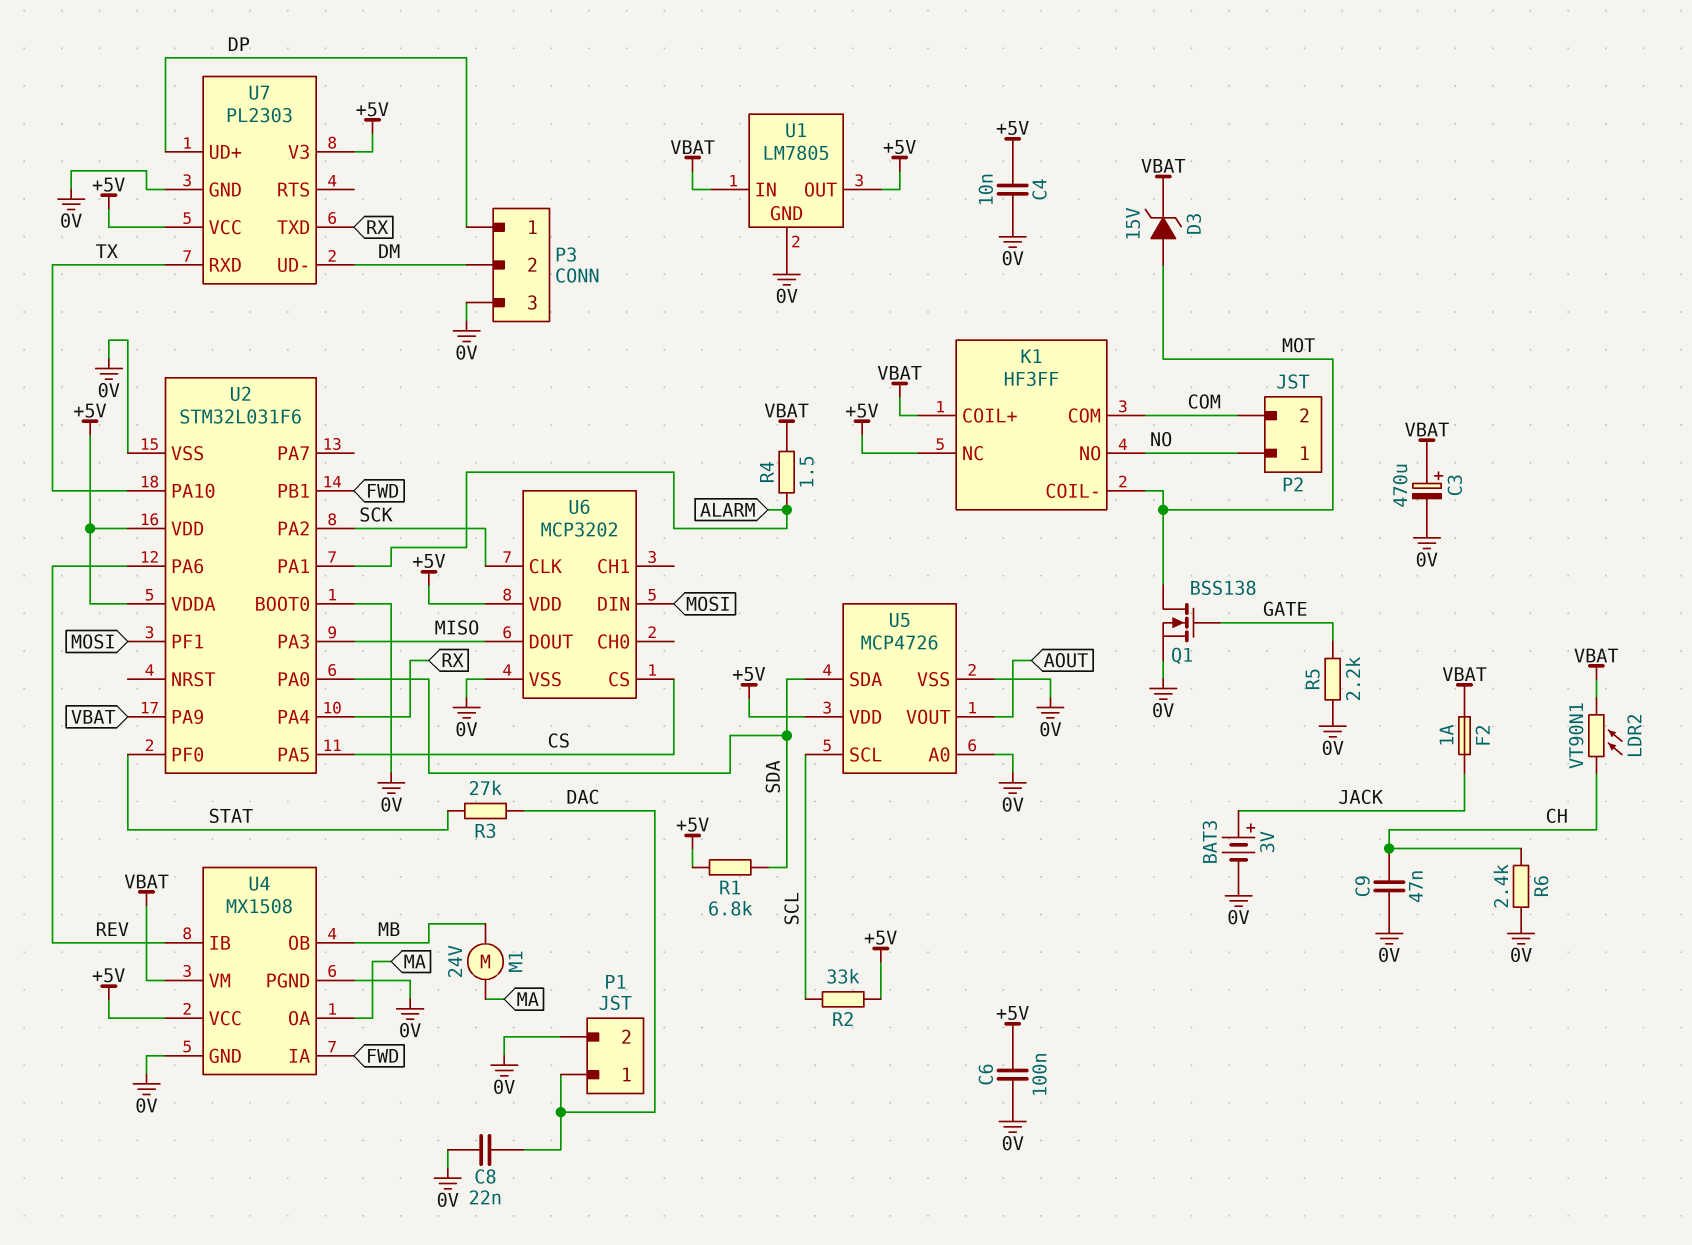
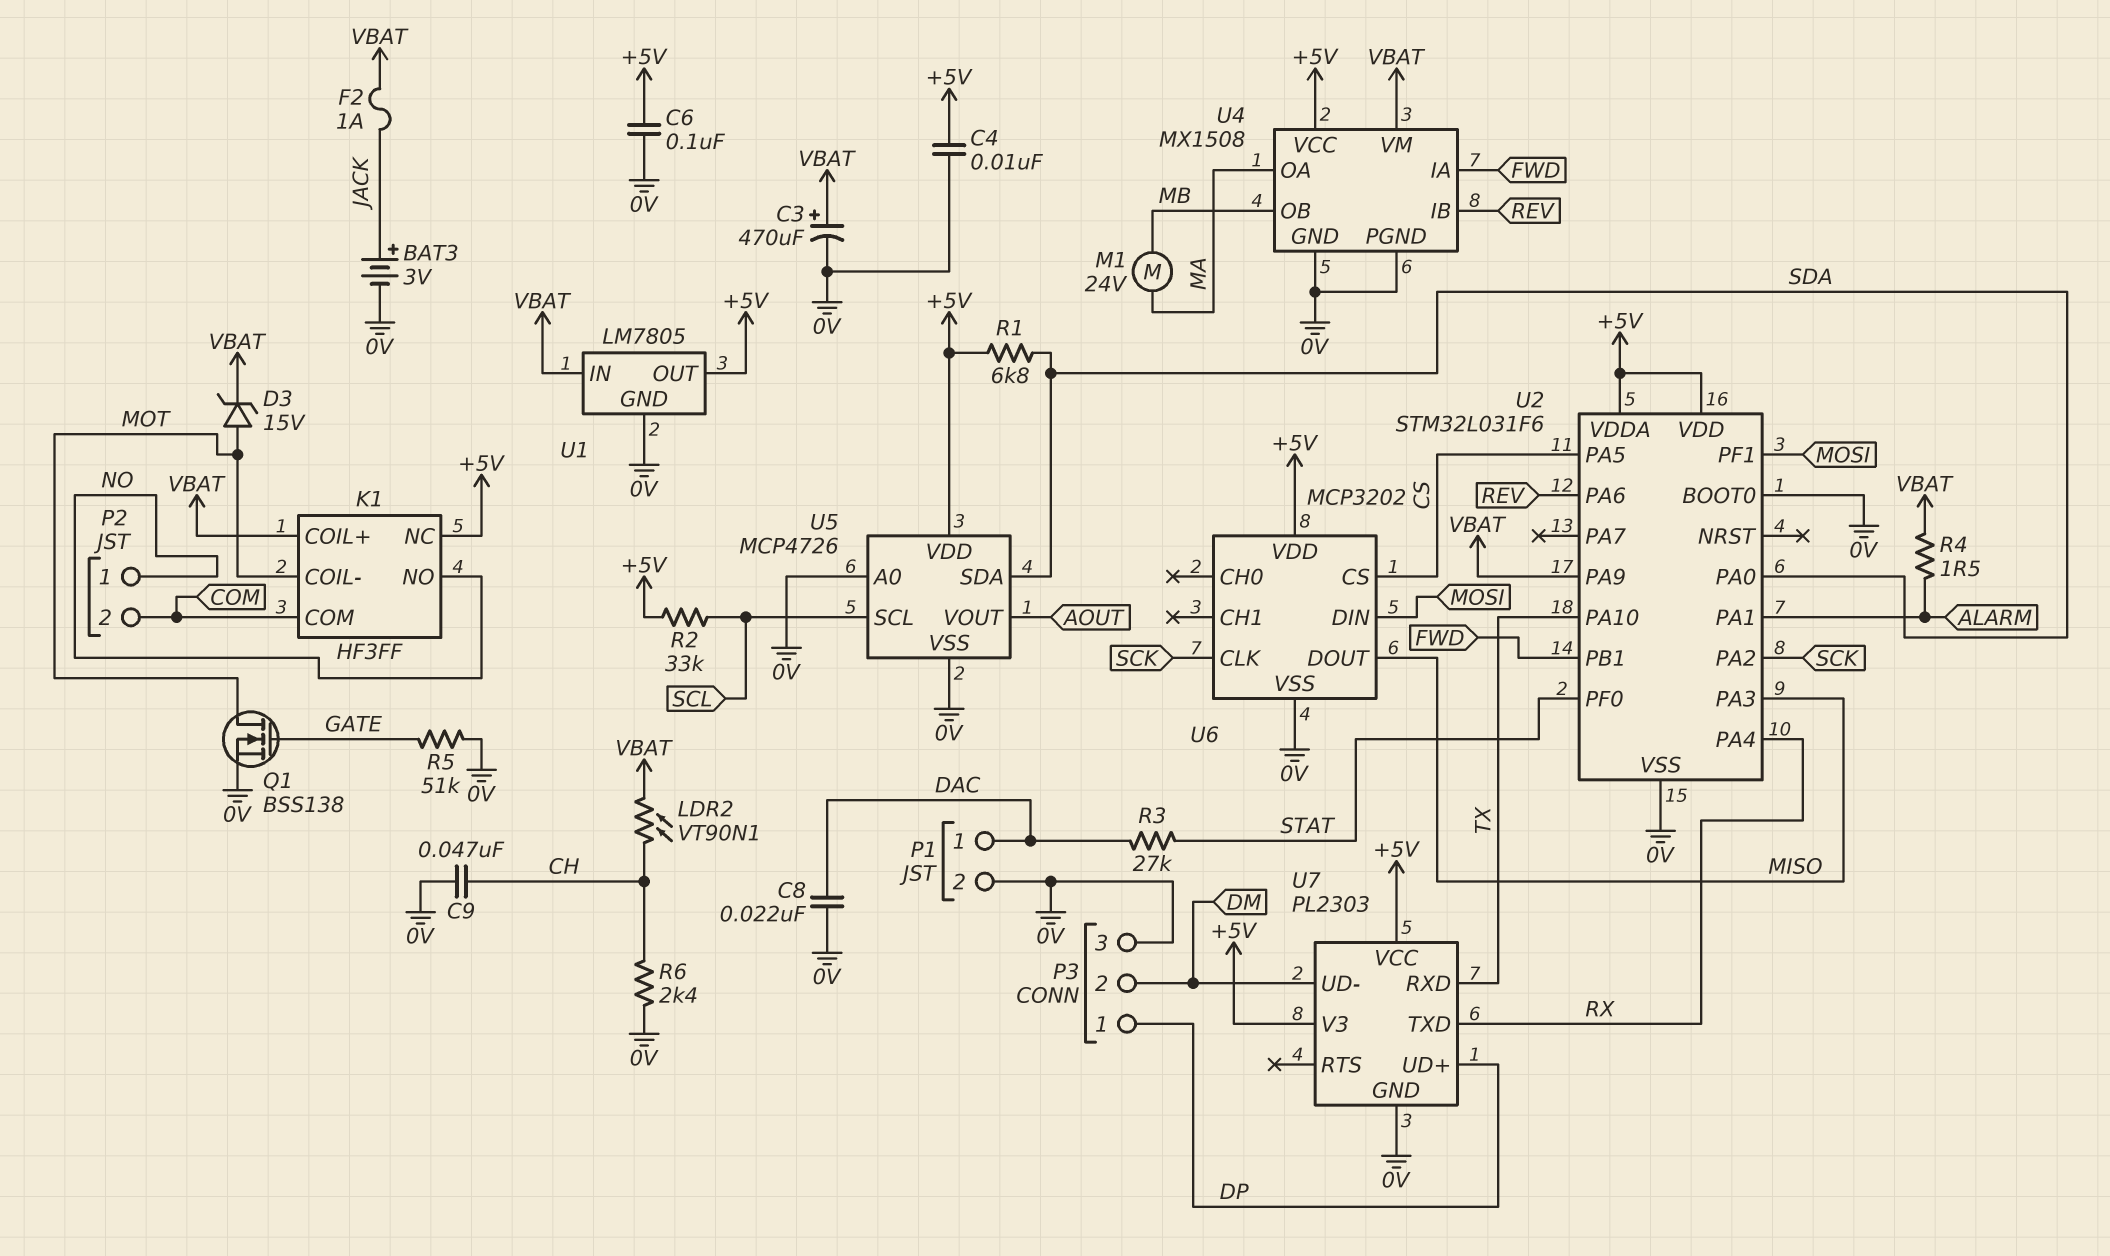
R5: 2.2k (0V, GATE) -> 51k (0V, GATE)

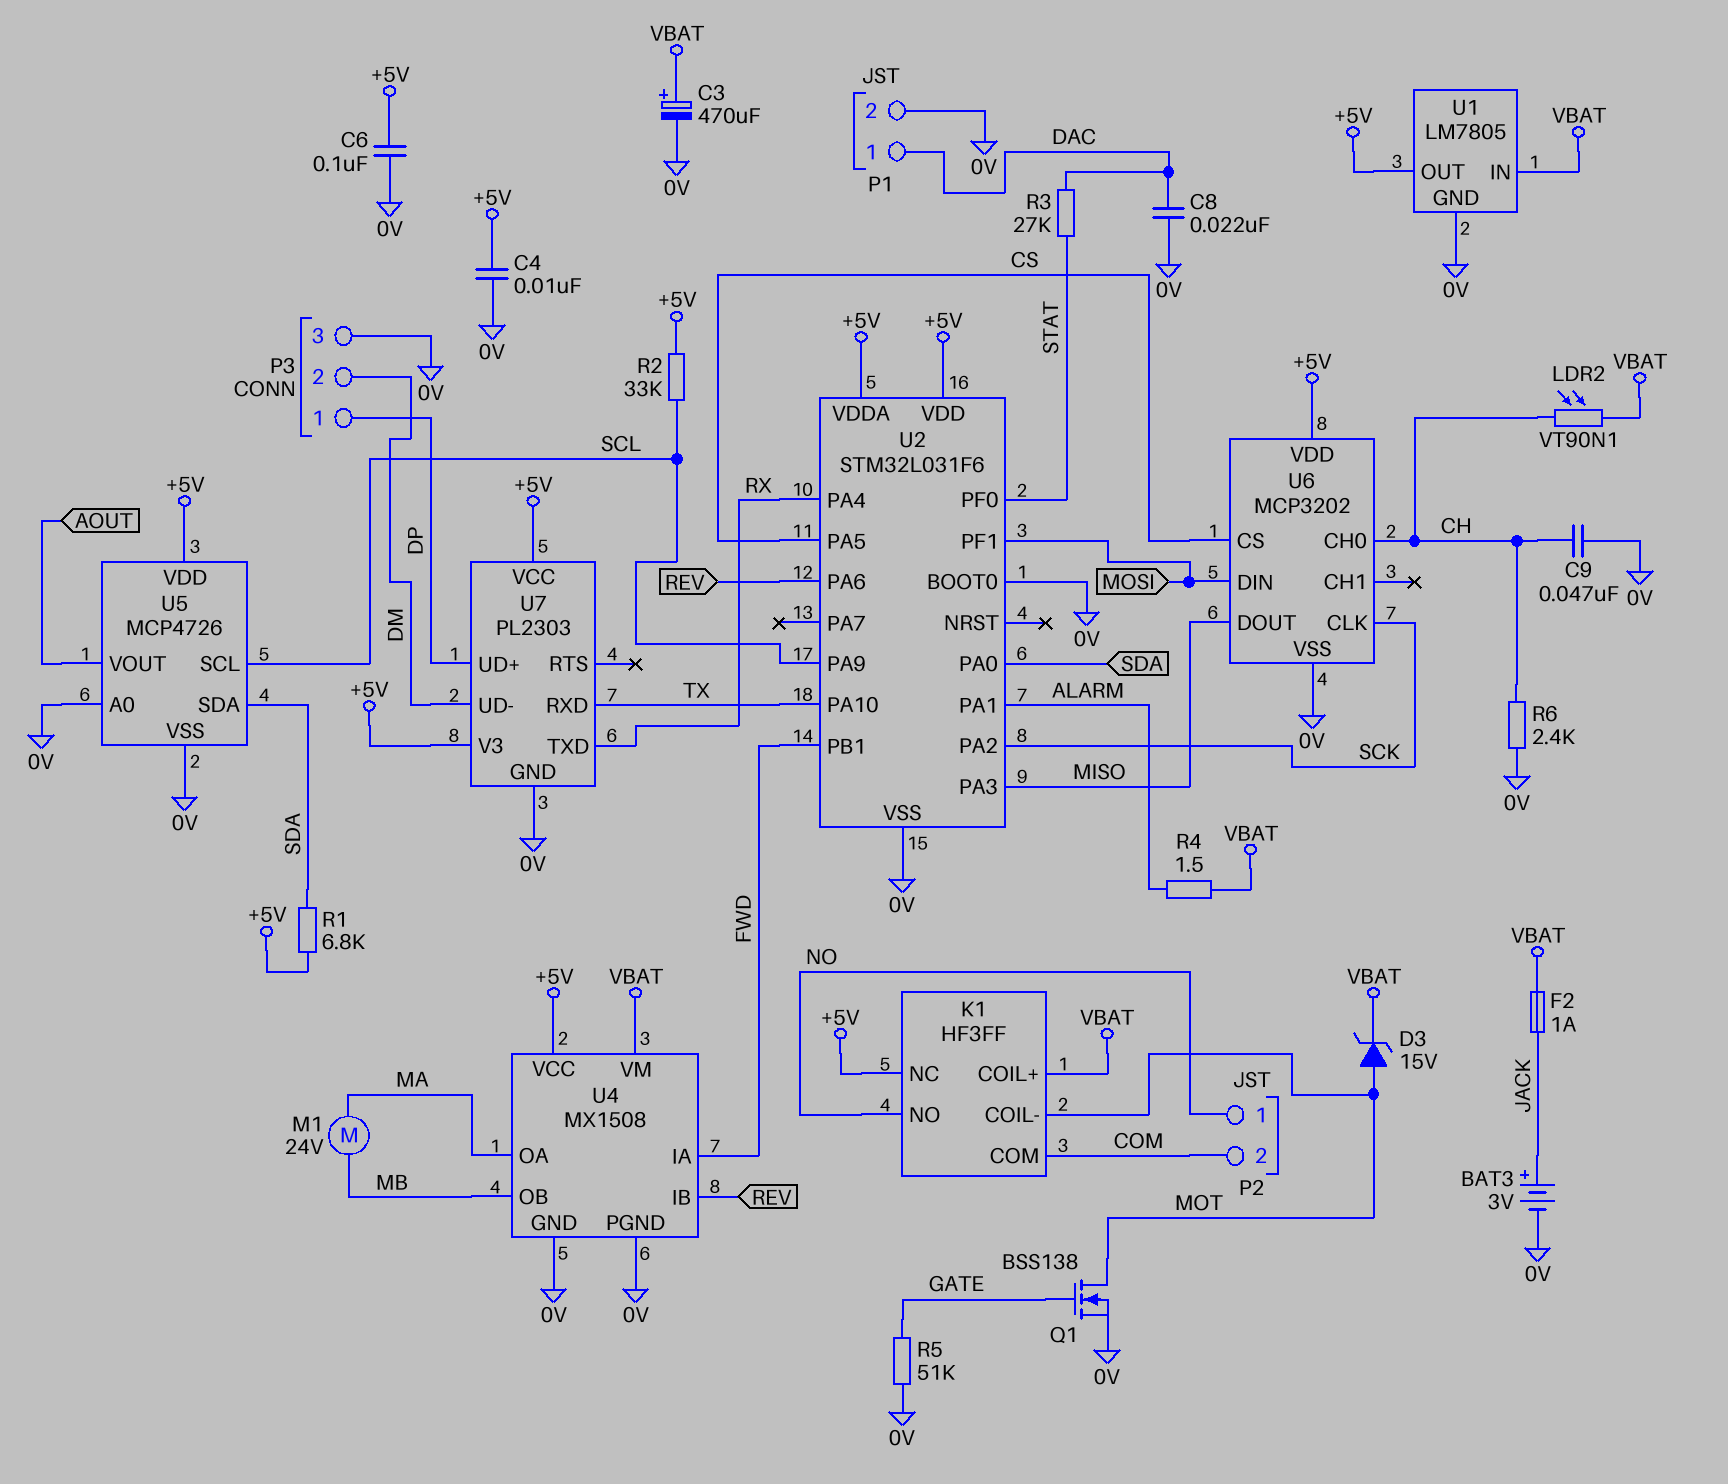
U2 pin PA9: VBAT -> SCL
U6 pin CH0: none -> CH

